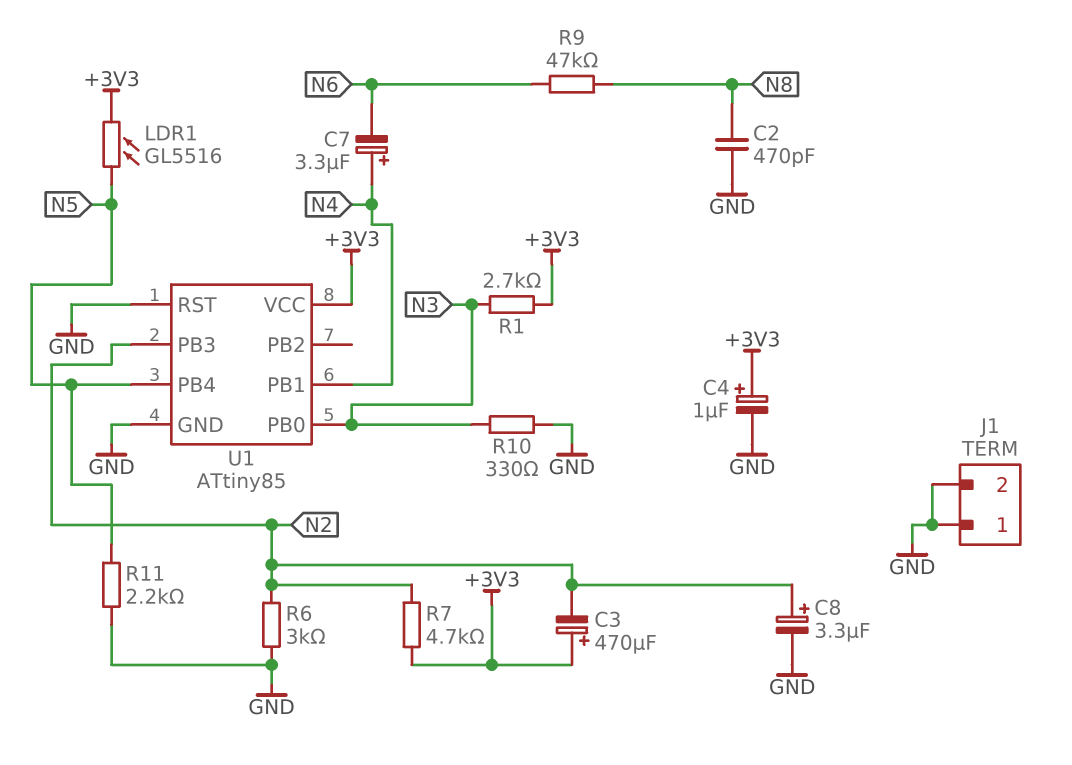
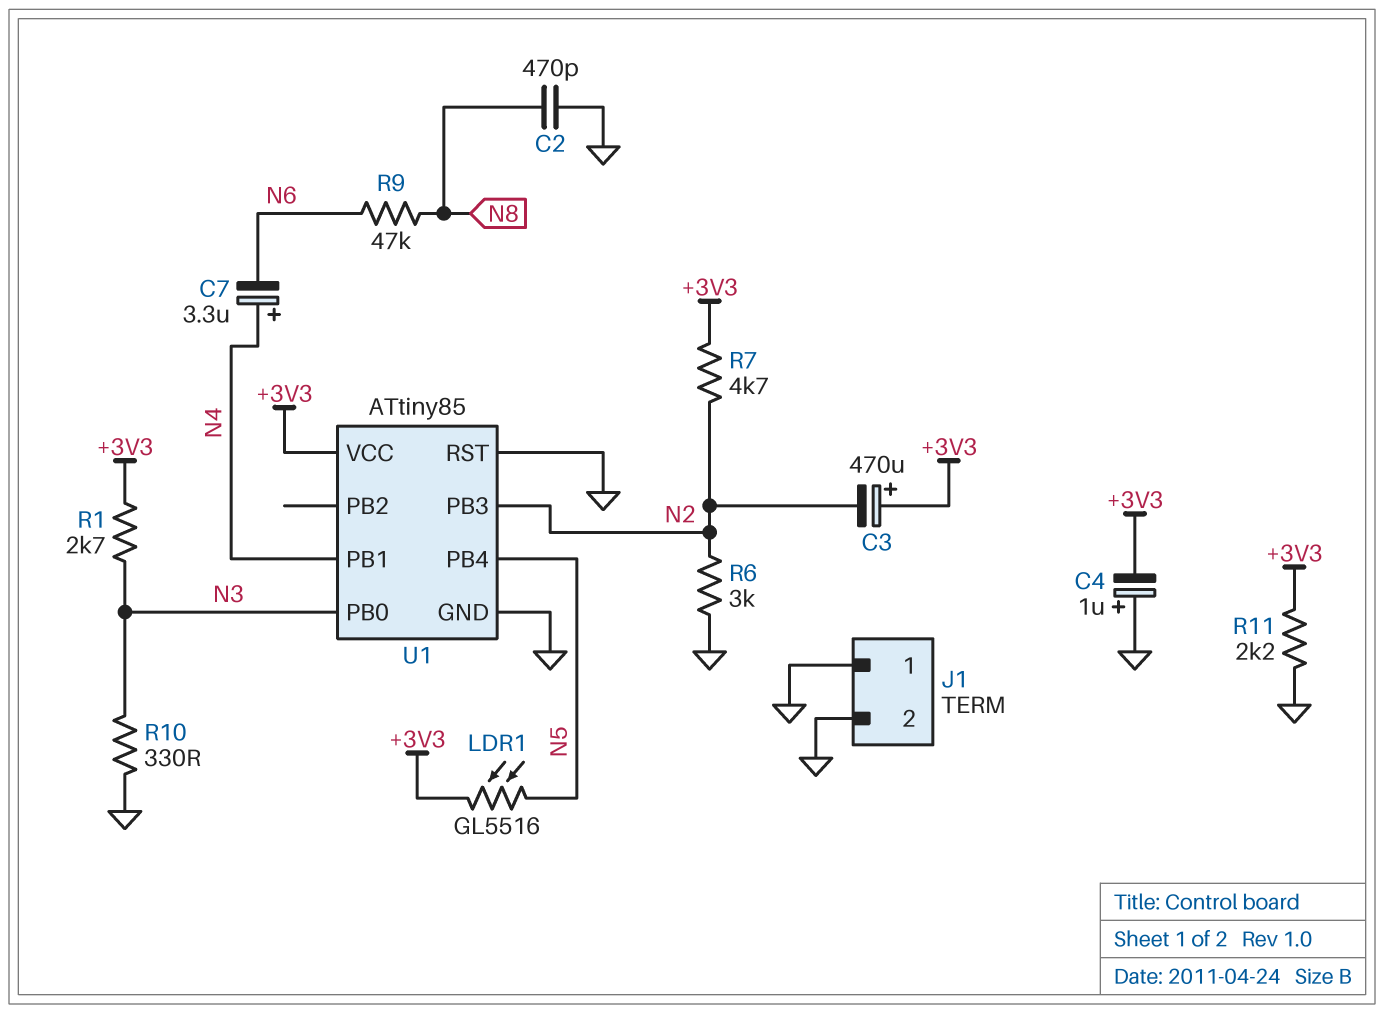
C4: 1uF (plus +3V3, minus GND) -> 1uF (plus GND, minus +3V3)
C8: 3.3uF (plus N2, minus GND) -> none
R11: 2.2k (GND, N5) -> 2.2k (+3V3, GND)

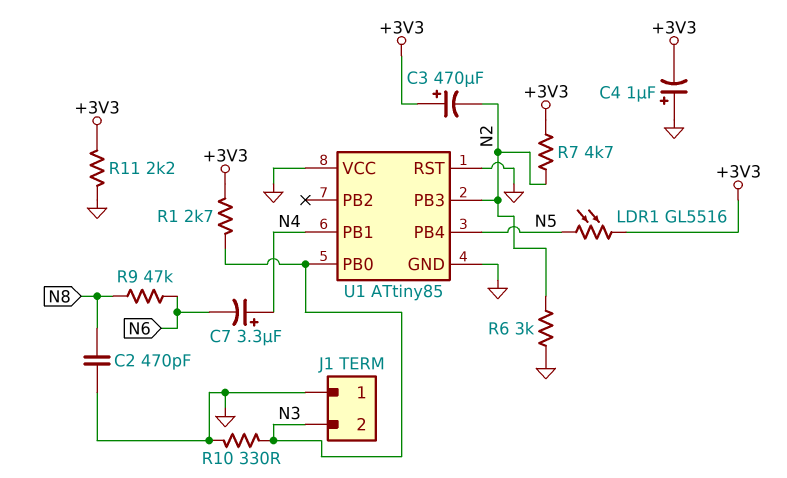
J1 pin 2: GND -> N3
U1 pin VCC: +3V3 -> GND

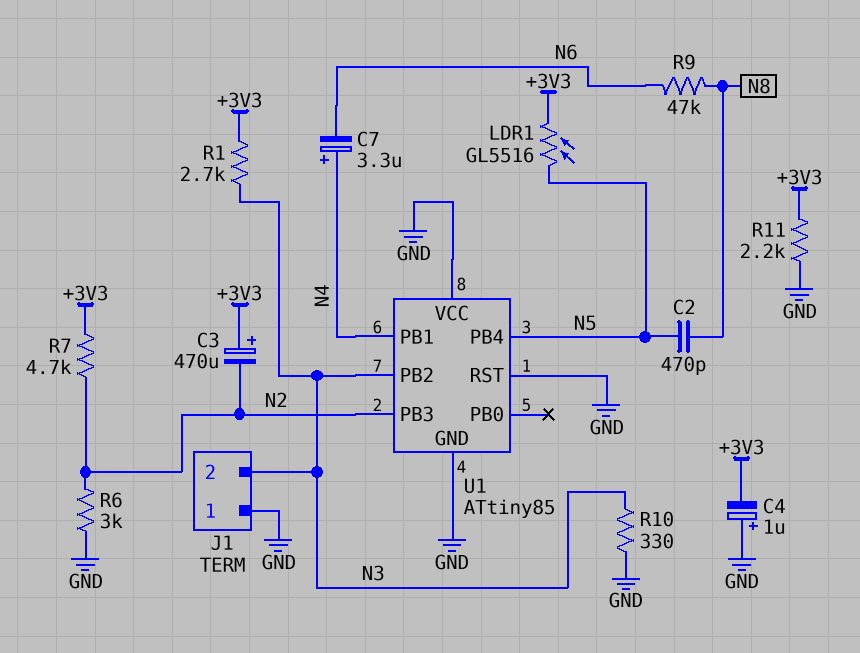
C2: 470pF (GND, N8) -> 470pF (N5, N8)
U1 pin PB0: N3 -> none
U1 pin PB2: none -> N3

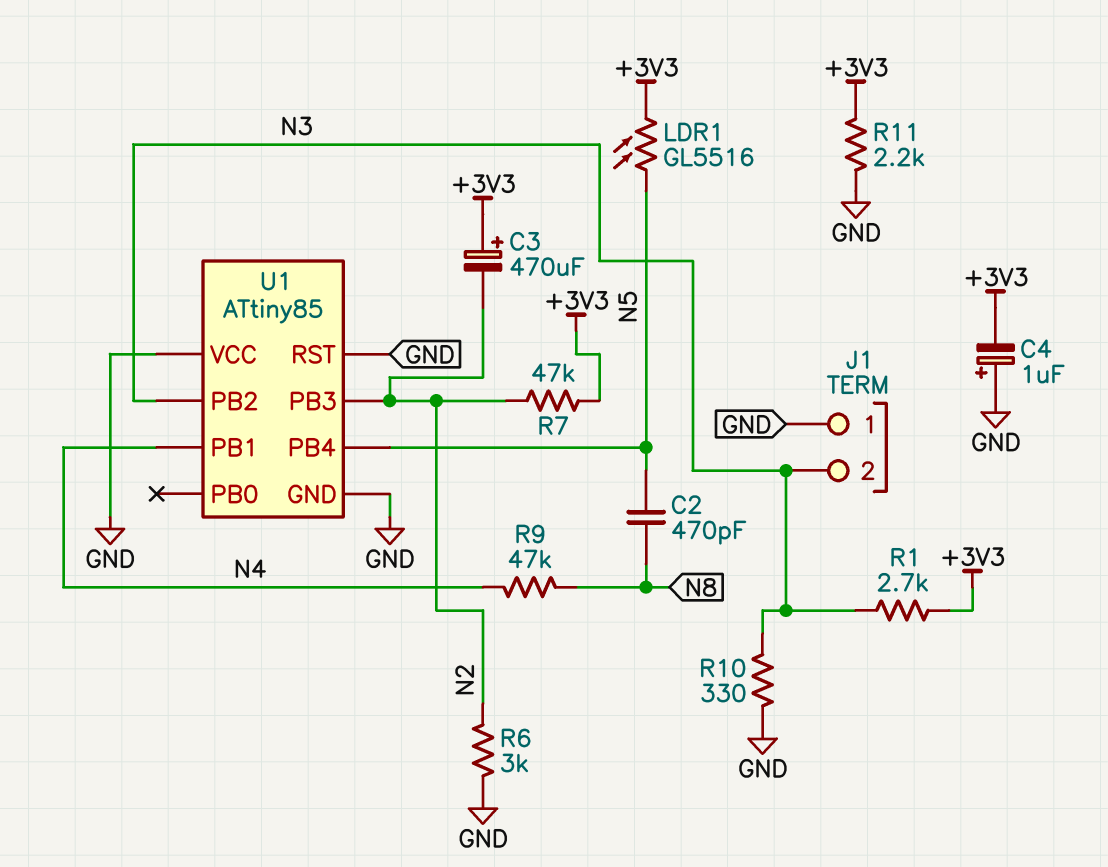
C7: 3.3uF (plus N4, minus N6) -> none
R7: 4.7k (+3V3, N2) -> 47k (+3V3, N2)
R9: 47k (N6, N8) -> 47k (N4, N8)

